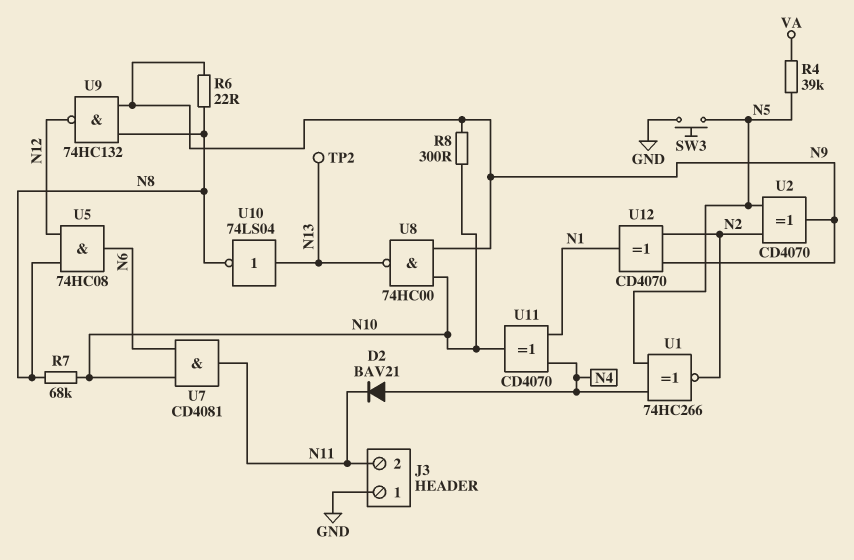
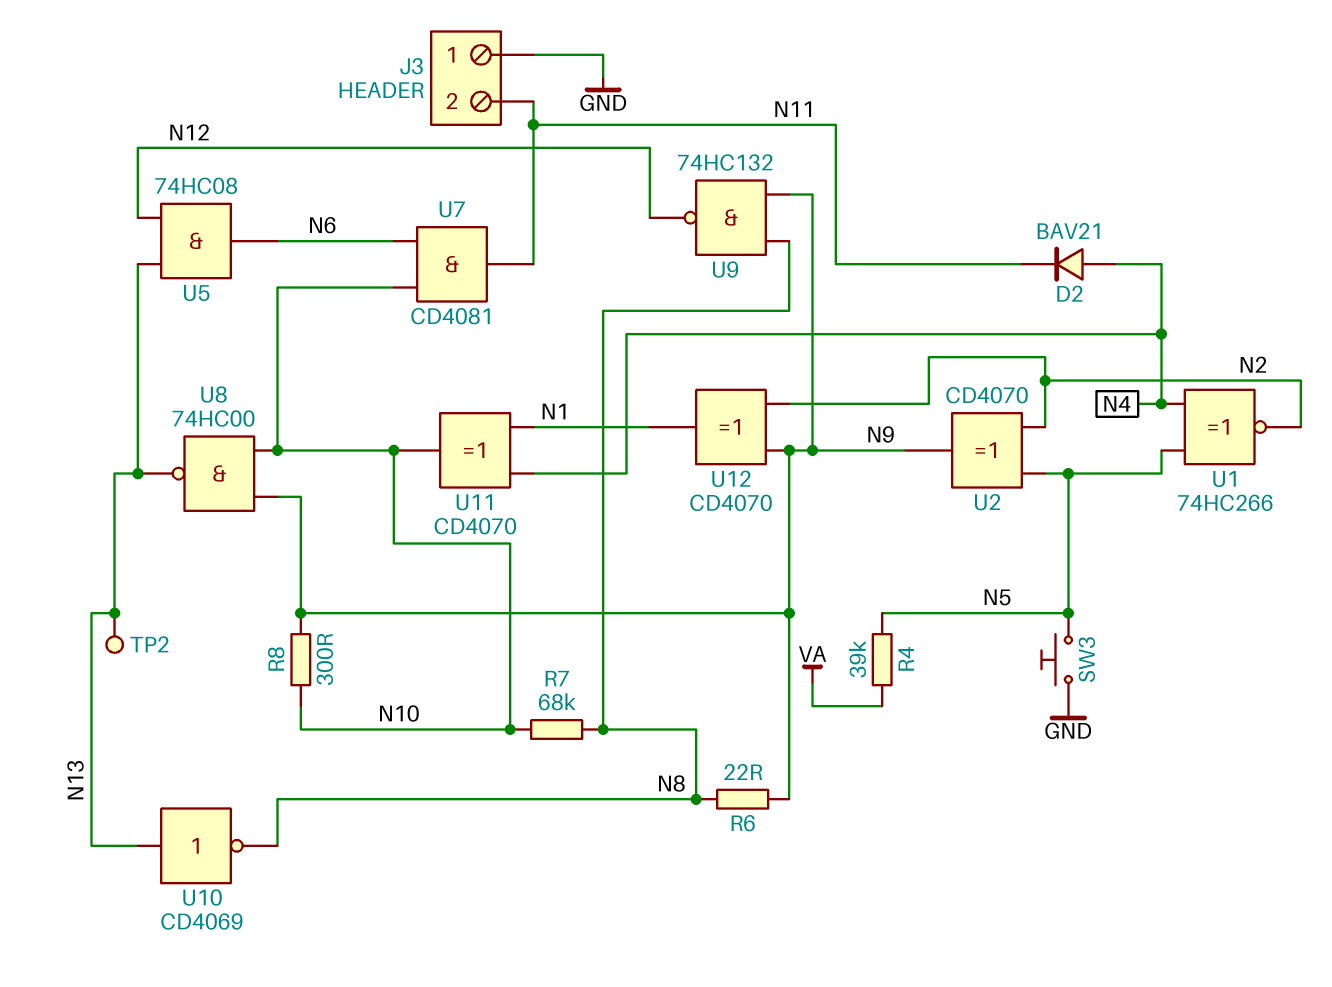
U5: AND 74HC08 (in N8, in N12, out N6) -> AND 74HC08 (in N12, in N13, out N6)
U10: NOT 74LS04 (in N13, out N8) -> NOT CD4069 (in N13, out N8)

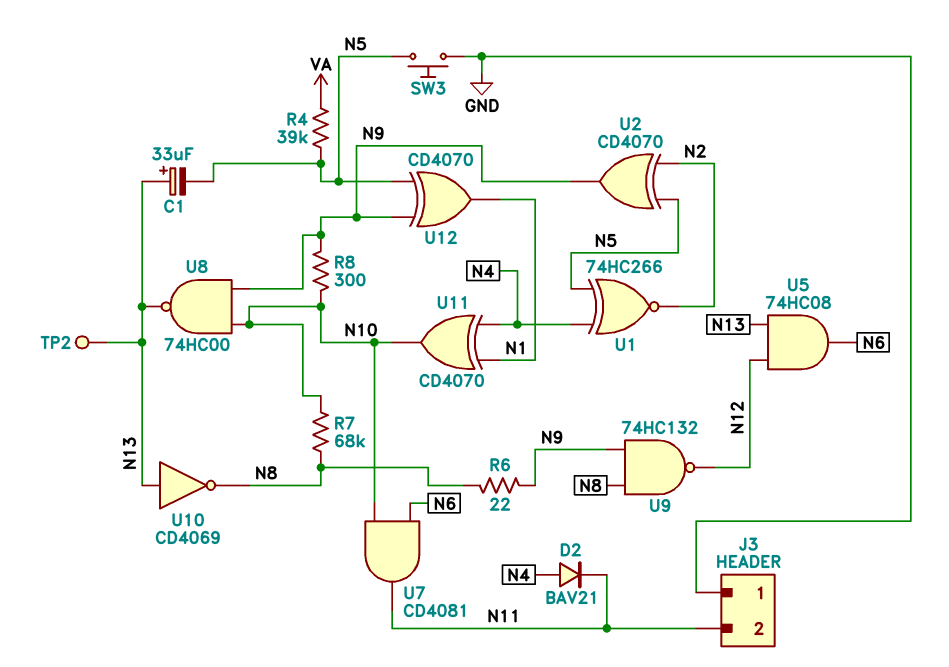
C1: none -> 33uF (plus N13, minus N5)
U12: XOR CD4070 (in N2, in N9, out N1) -> XOR CD4070 (in N5, in N9, out N1)

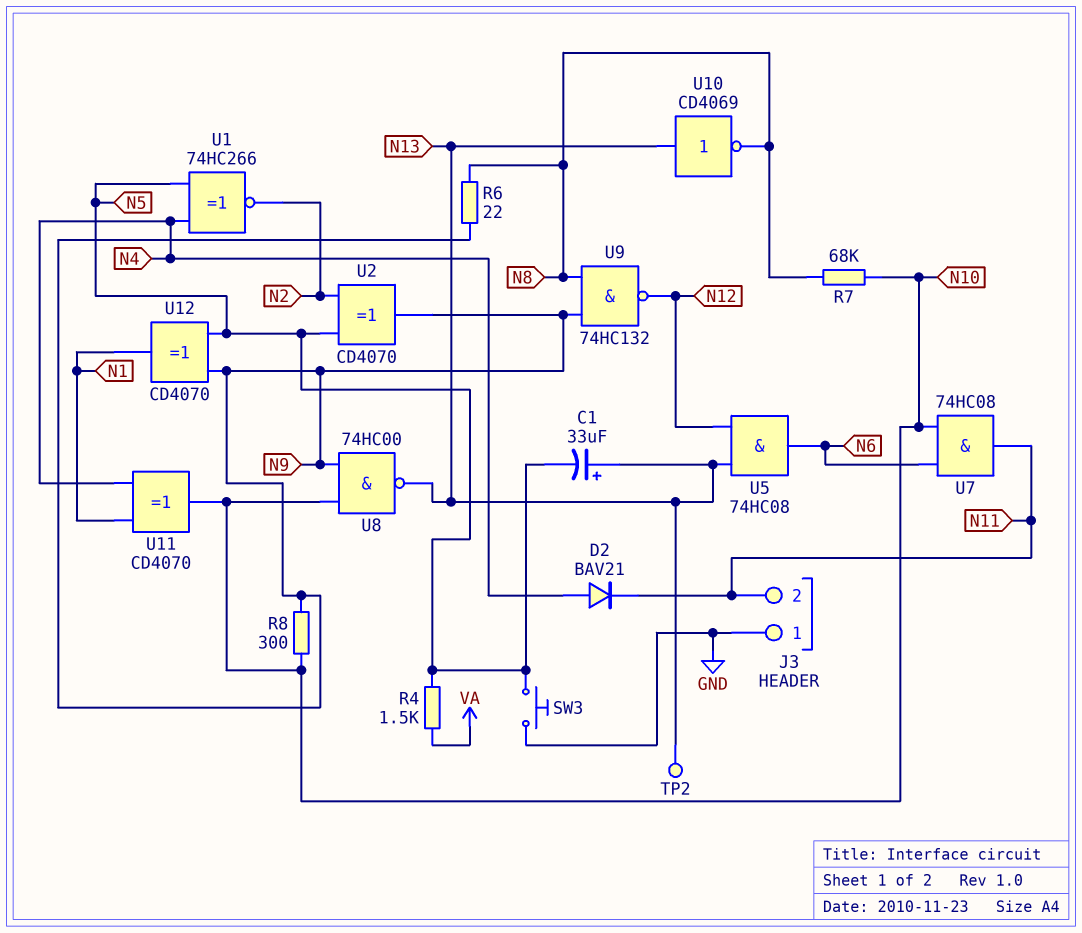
R4: 39k (N5, VA) -> 1.5k (N5, VA)
U7: AND CD4081 (in N6, in N10, out N11) -> AND 74HC08 (in N6, in N10, out N11)

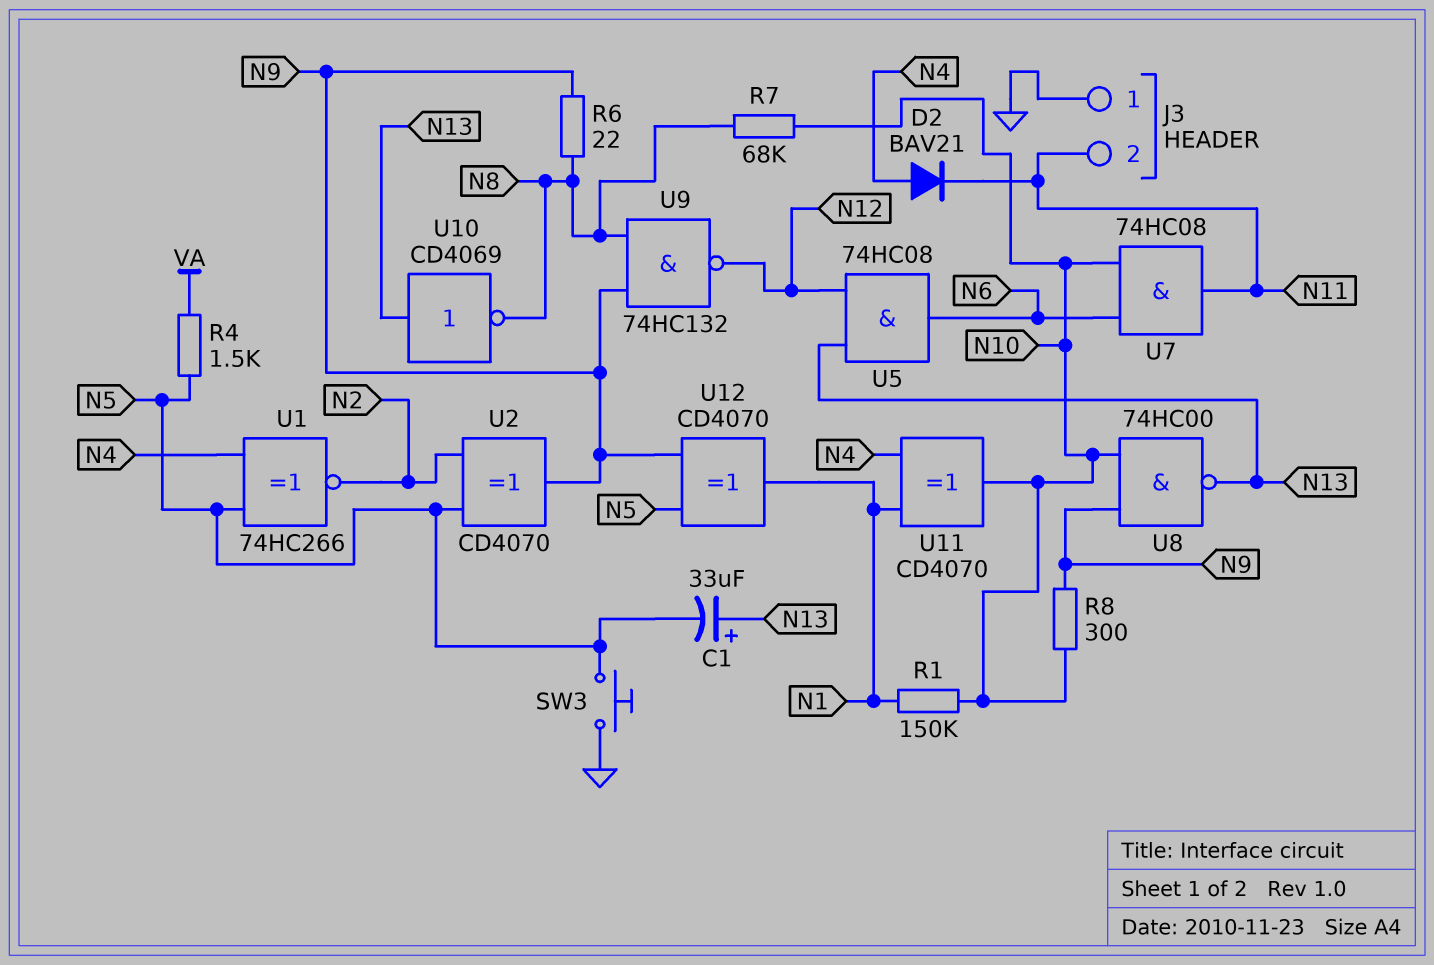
R1: none -> 150k (N1, N10)
TP2: test point (N13) -> none

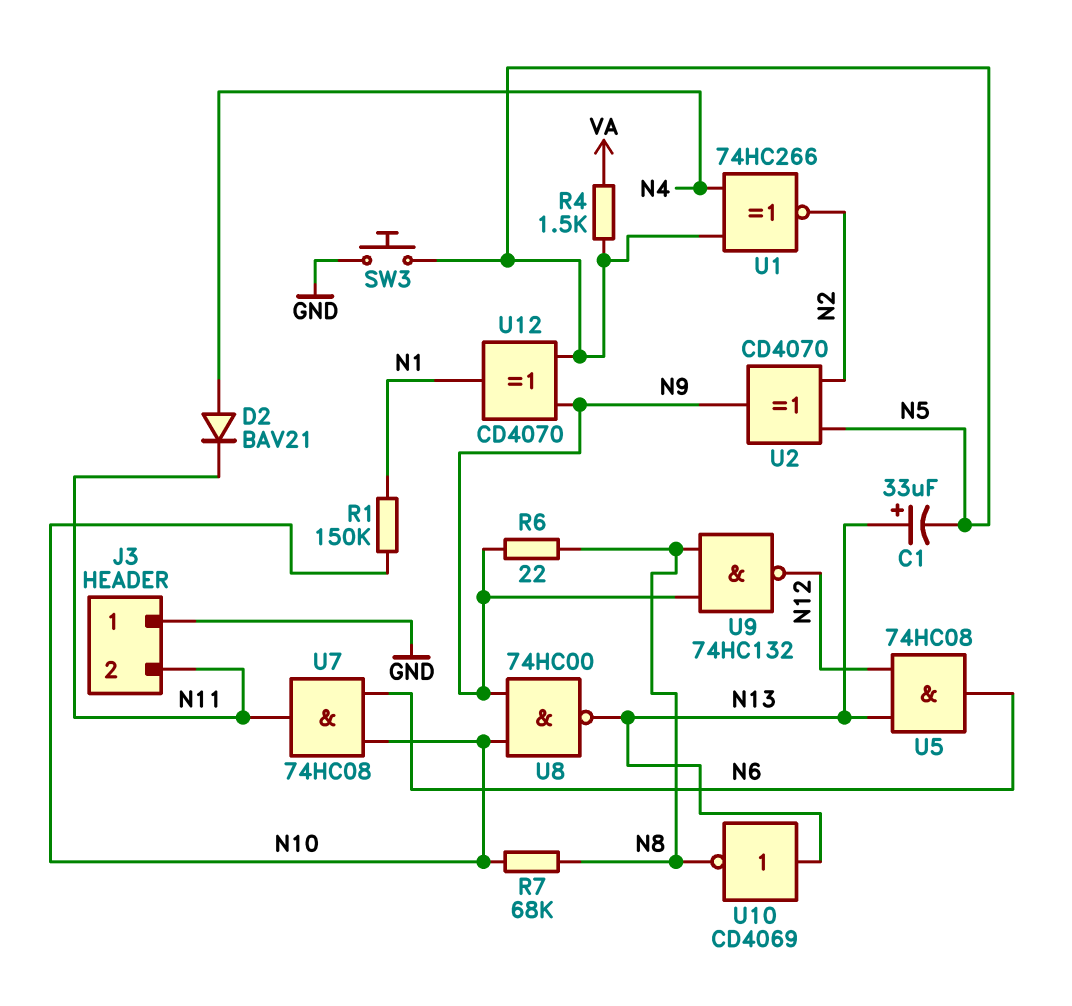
R8: 300 (N9, N10) -> none
U11: XOR CD4070 (in N1, in N4, out N10) -> none

